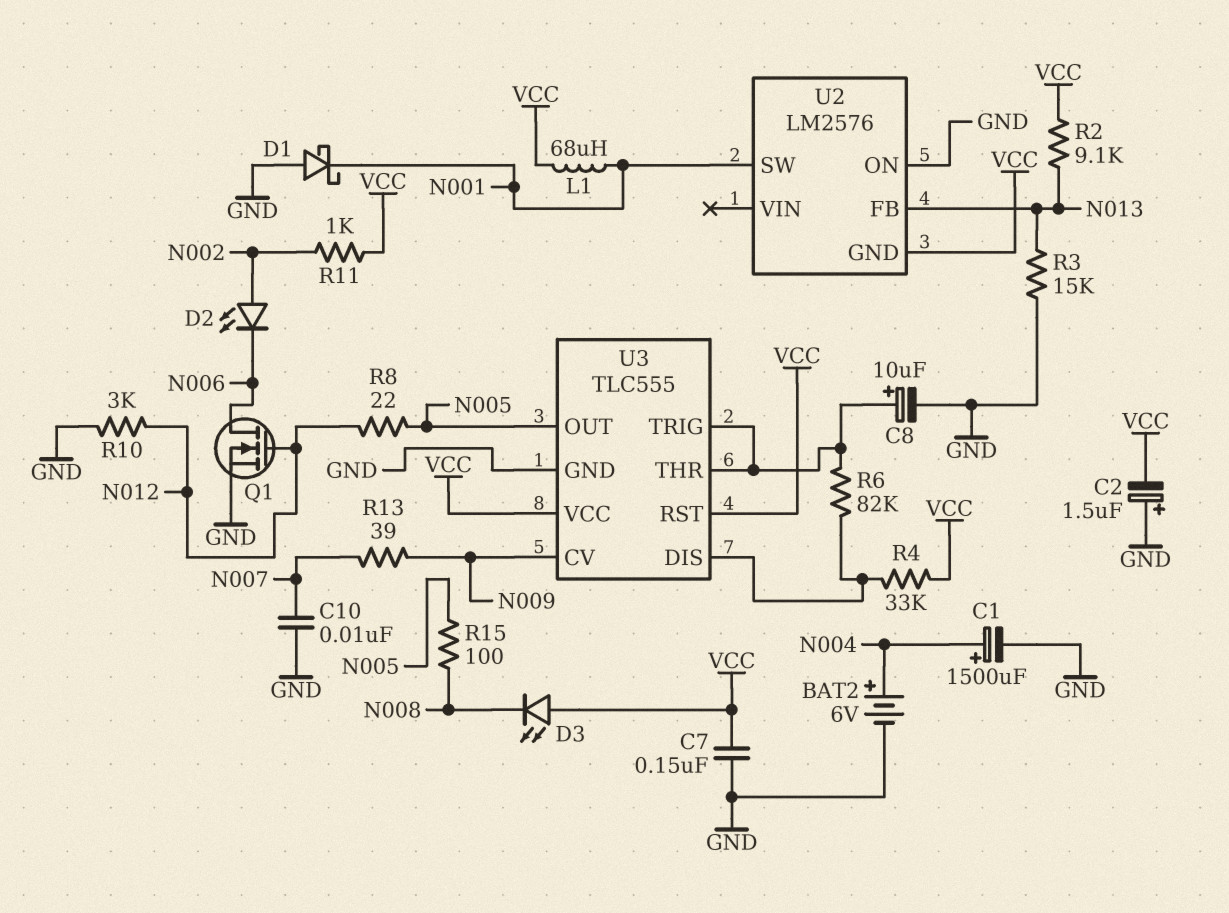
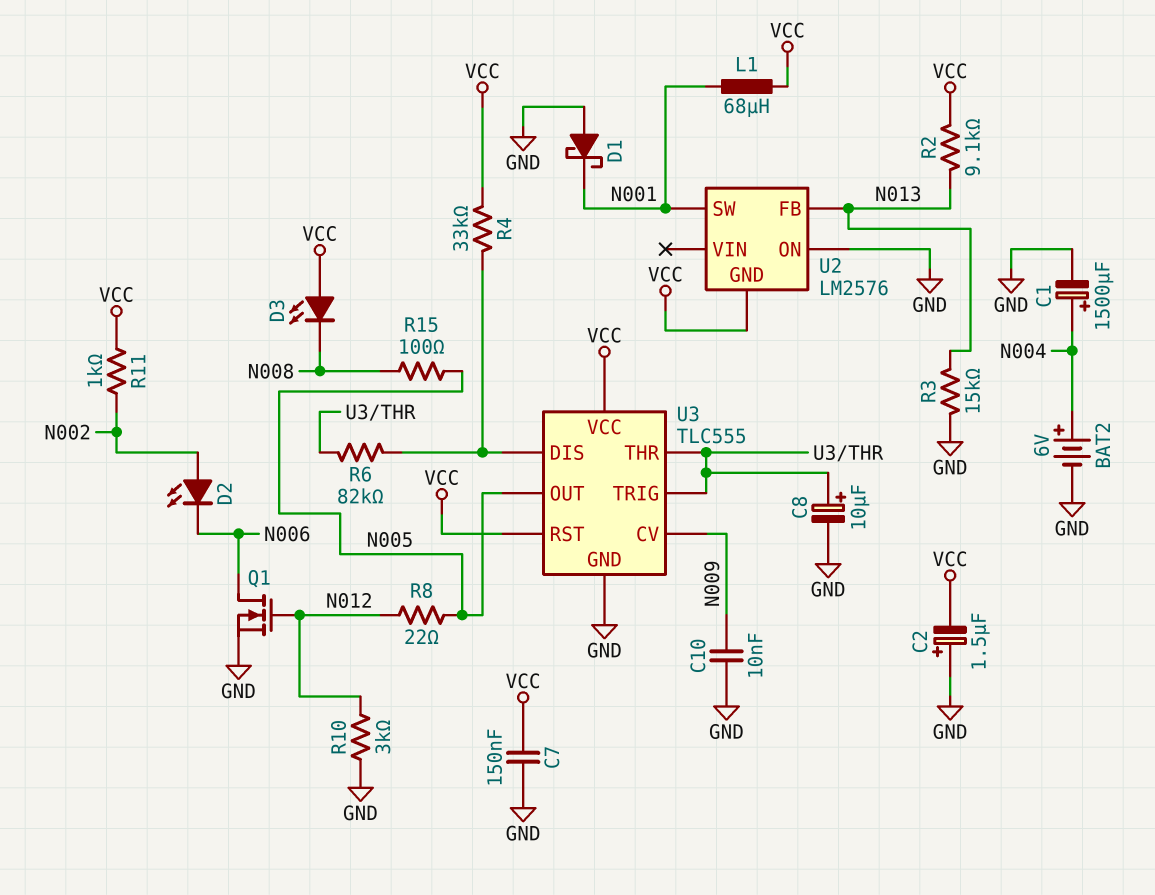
C10: 10nF (GND, N007) -> 10nF (GND, N009)
R13: 39 (N007, N009) -> none

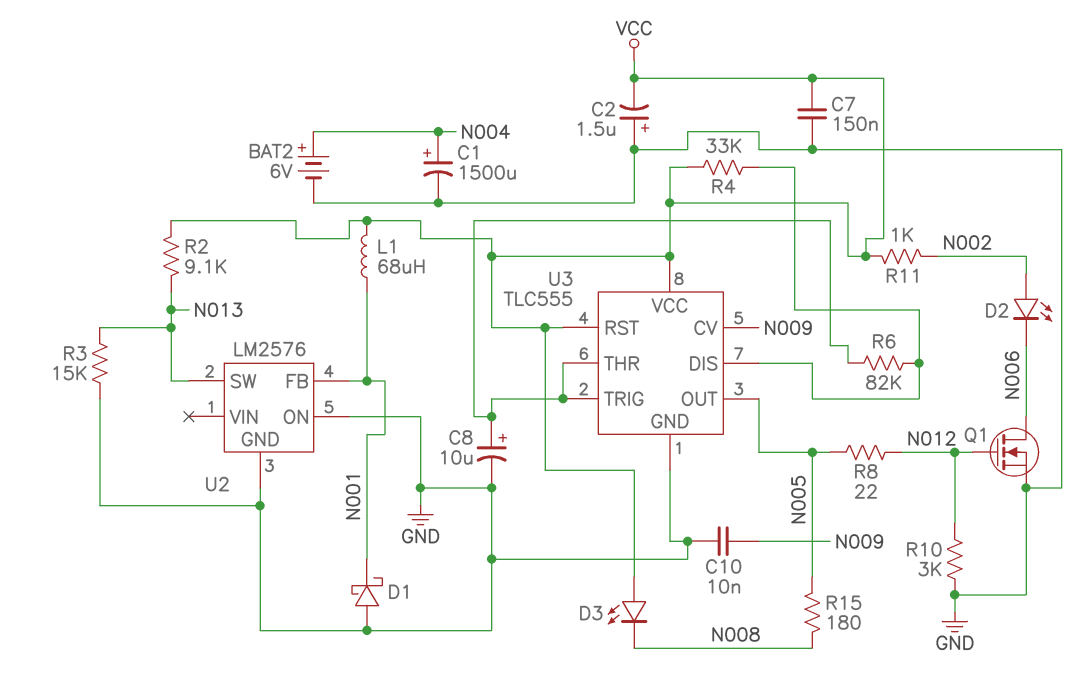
R15: 100 (N005, N008) -> 180 (N005, N008)
U2 pin FB: N013 -> N001
U2 pin GND: VCC -> GND
U2 pin SW: N001 -> N013

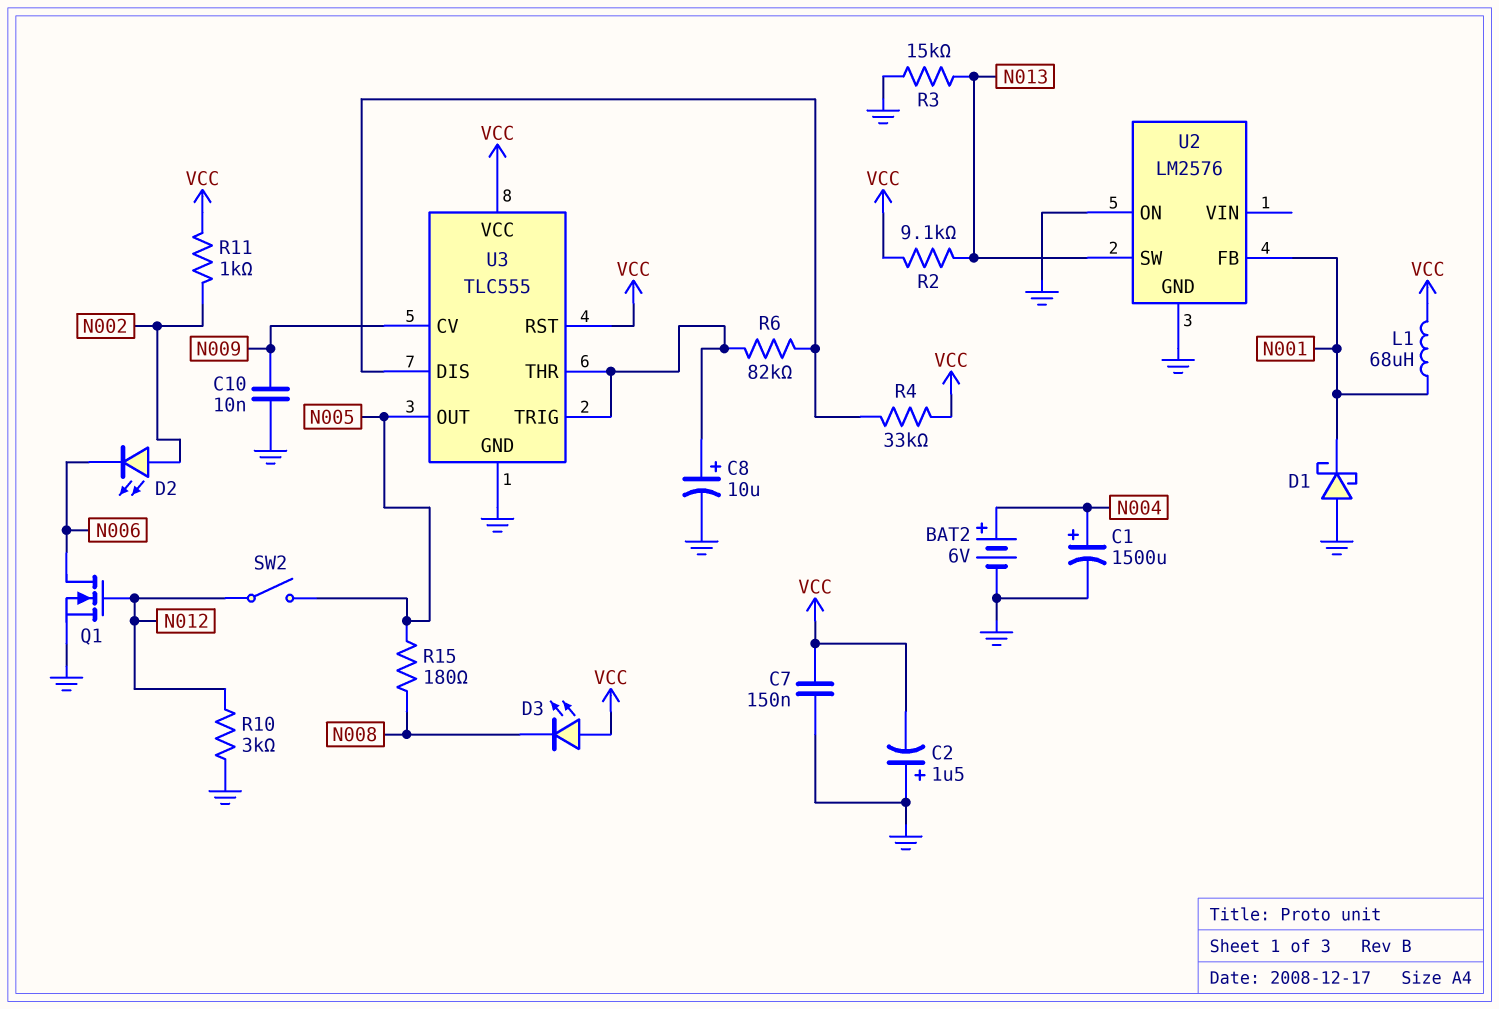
R8: 22 (N005, N012) -> none
SW2: none -> switch (N005, N012)

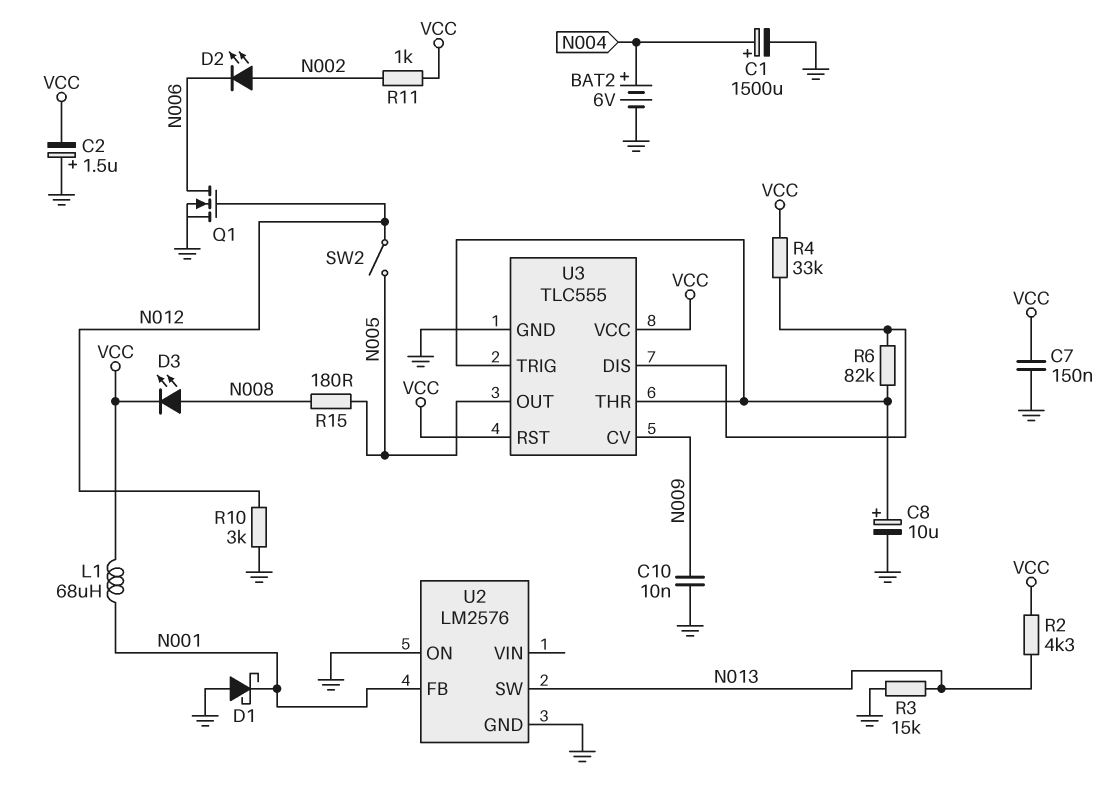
D3: LED (A VCC, K N008) -> LED (A N008, K VCC)
R2: 9.1k (N013, VCC) -> 4.3k (N013, VCC)

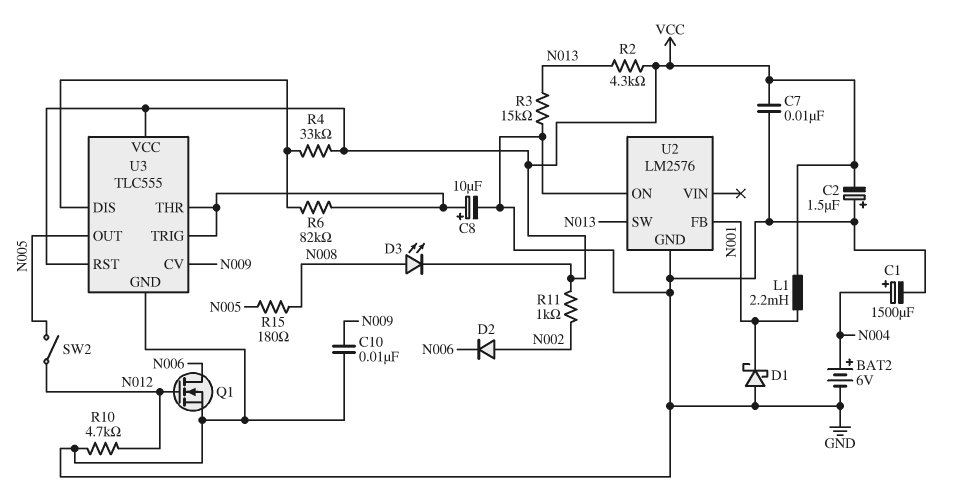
C7: 150nF (GND, VCC) -> 10nF (GND, VCC)
D2: LED (A N002, K N006) -> diode (A N002, K N006)
L1: 68uH (N001, VCC) -> 2.2mH (N001, VCC)
R10: 3k (GND, N012) -> 4.7k (GND, N012)

